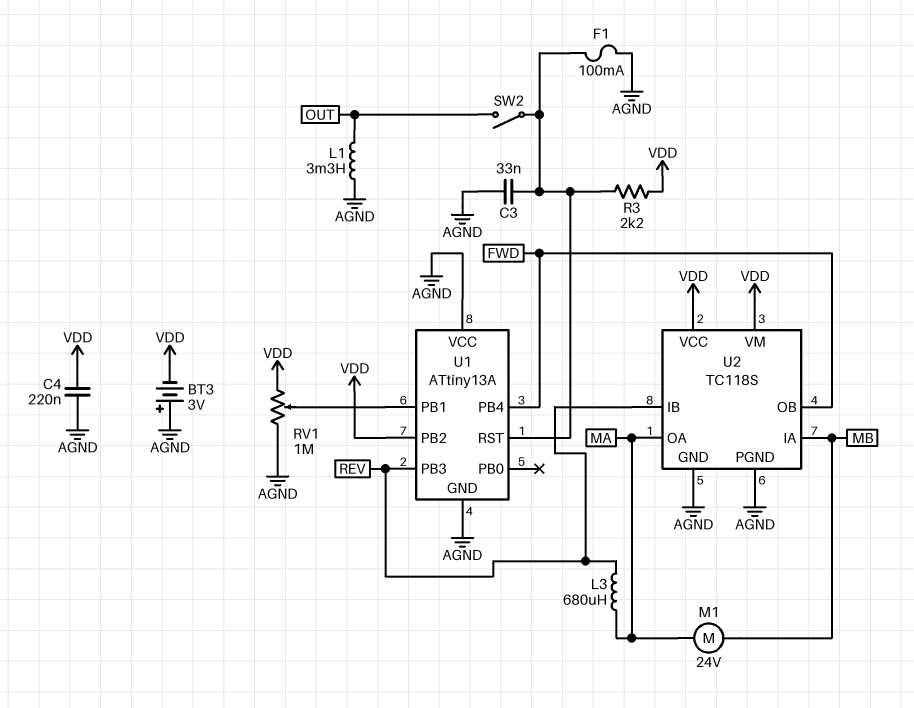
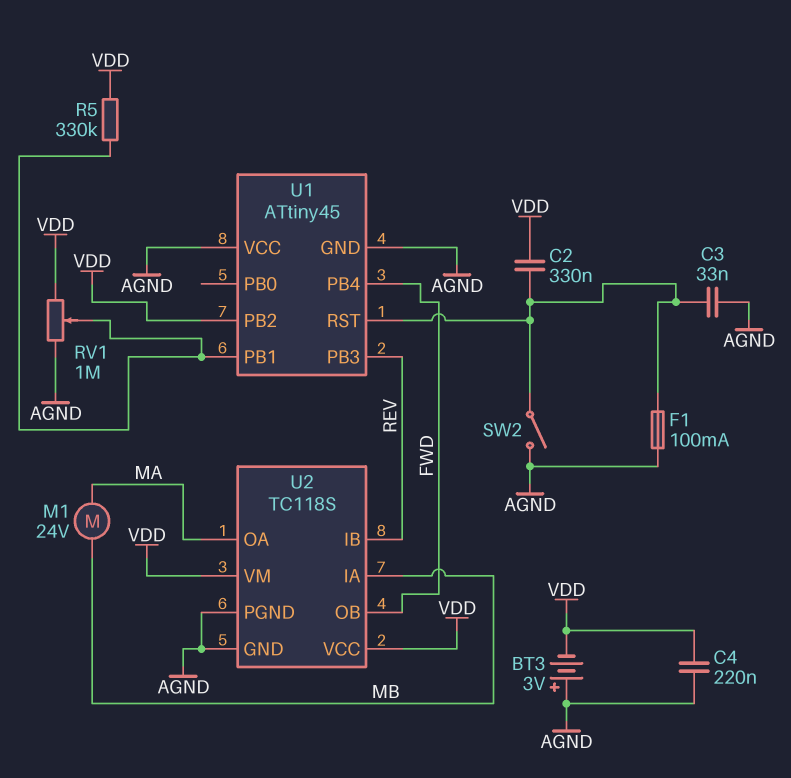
C2: none -> 330nF (U1/RST, VDD)
L1: 3.3mH (AGND, OUT) -> none
L3: 680uH (MA, REV) -> none
R3: 2.2k (U1/RST, VDD) -> none
R5: none -> 330k (U1/PB1, VDD)
SW2: switch (OUT, U1/RST) -> switch (AGND, U1/RST)
U1: ATtiny13A -> ATtiny45

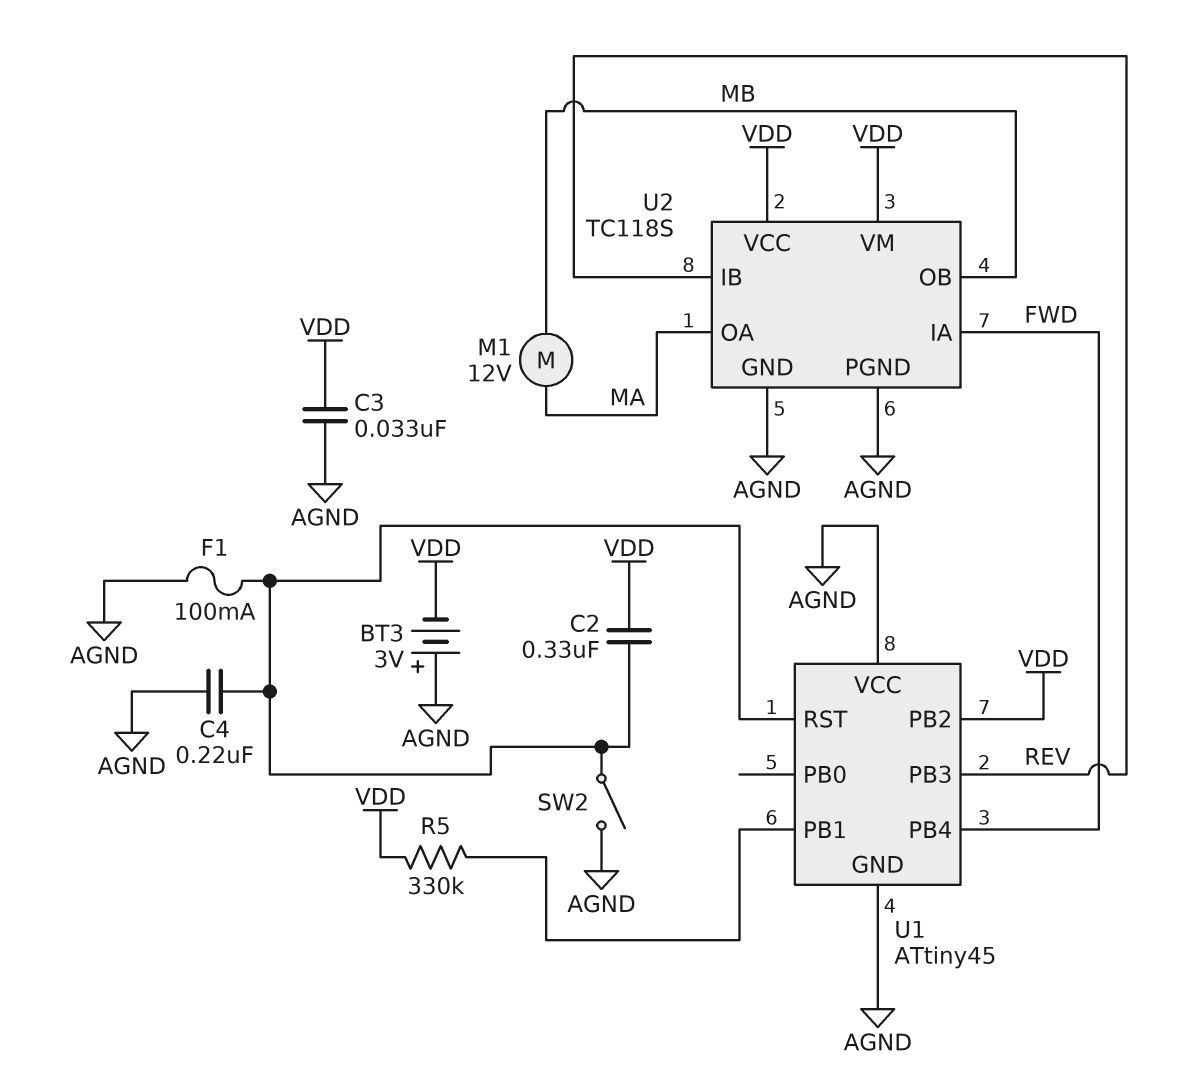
C3: 33nF (AGND, U1/RST) -> 33nF (AGND, VDD)
C4: 220nF (AGND, VDD) -> 220nF (AGND, U1/RST)
M1: motor 24V (MA, MB) -> motor 12V (MA, MB)
RV1: 1M (AGND, VDD, wiper U1/PB1) -> none
U2 pin IA: MB -> FWD
U2 pin OB: FWD -> MB

